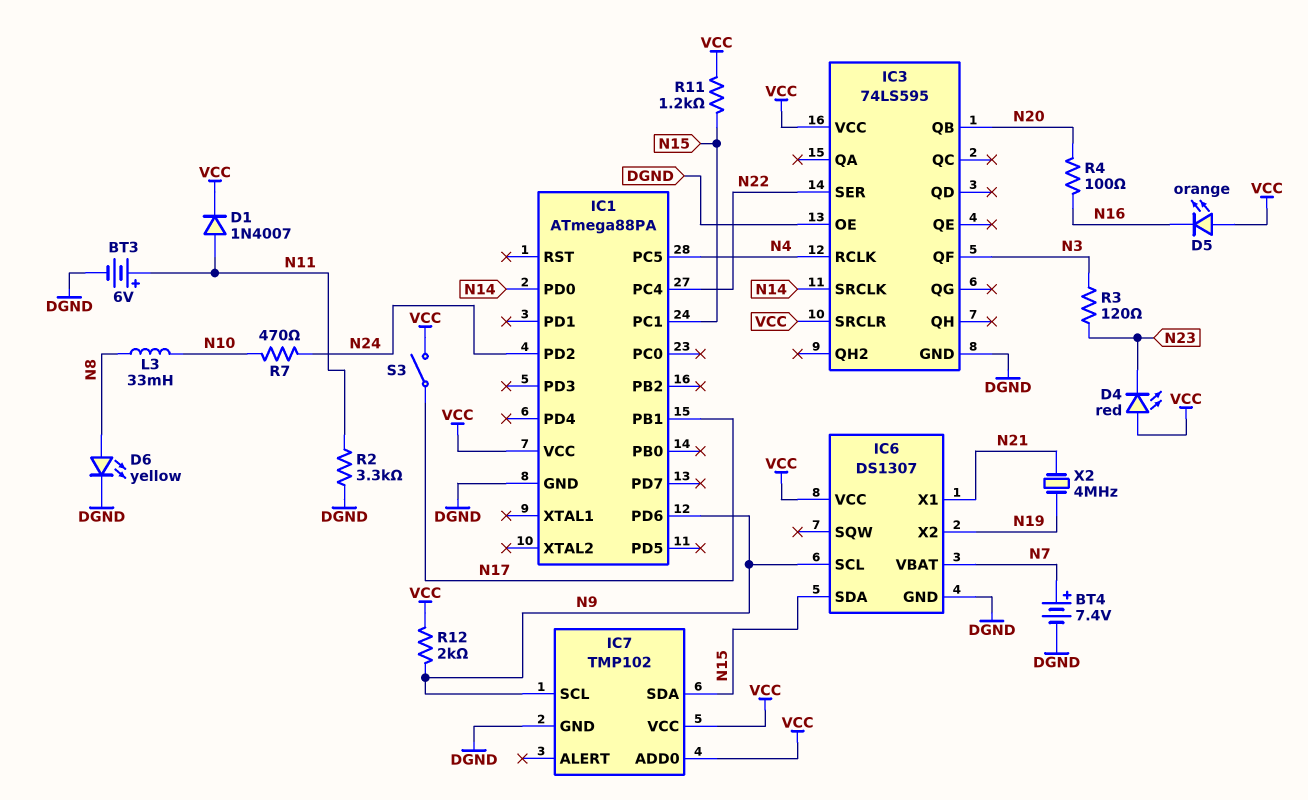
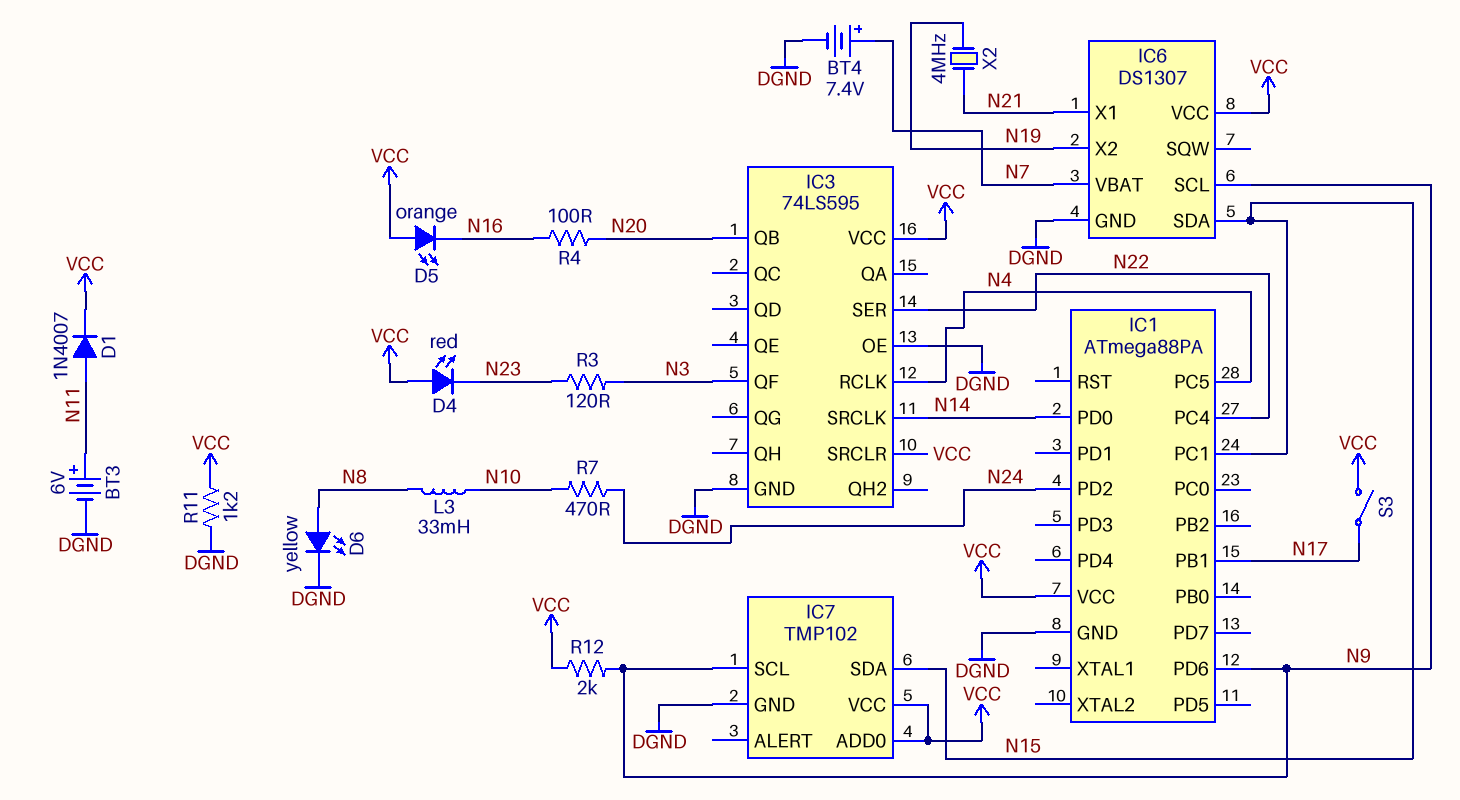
R2: 3.3k (DGND, N11) -> none
R11: 1.2k (N15, VCC) -> 1.2k (DGND, VCC)

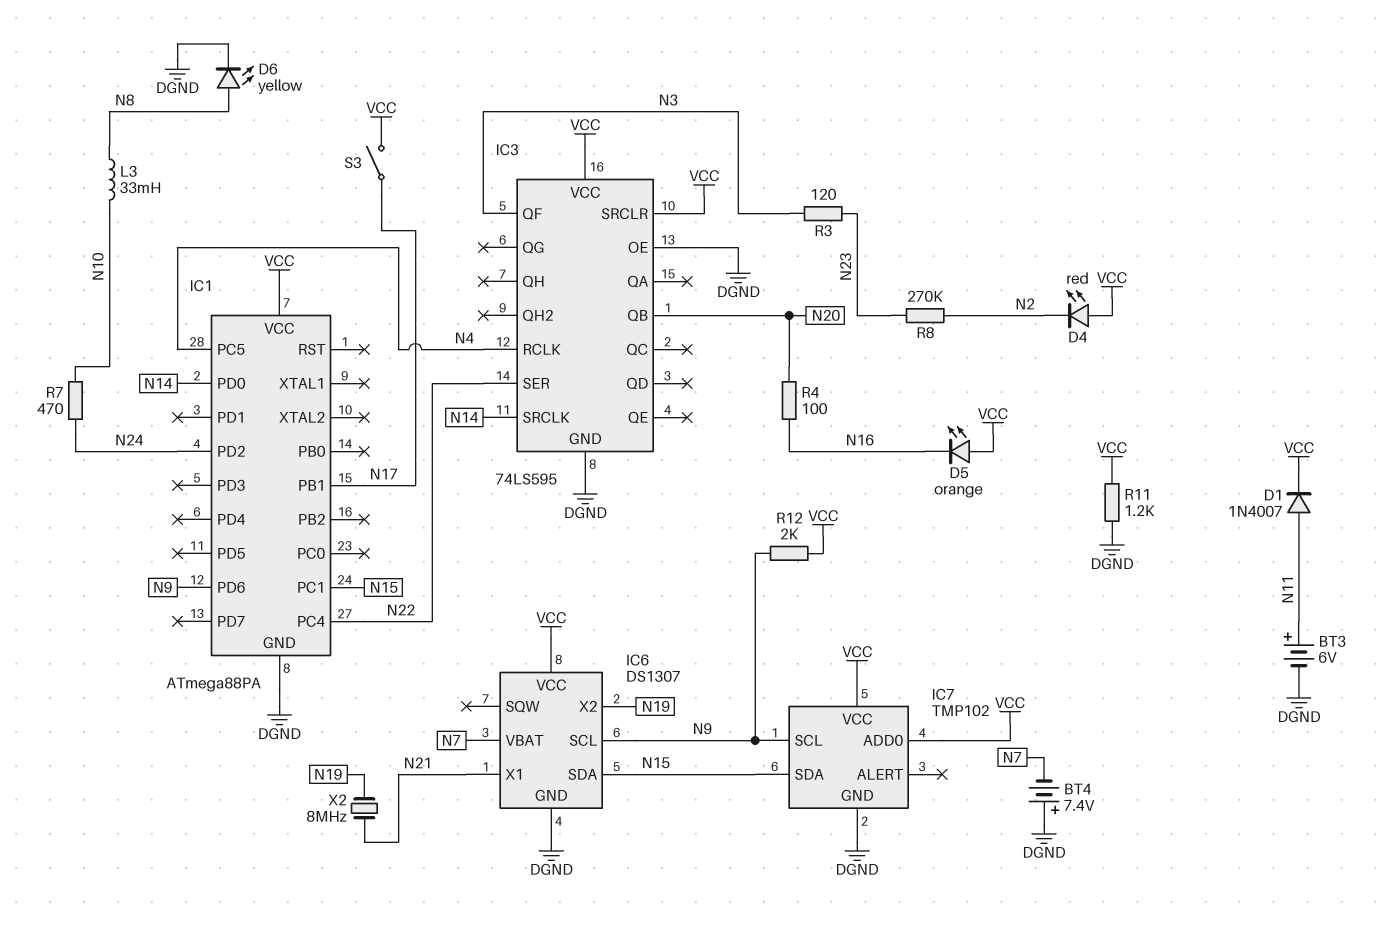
BT4: 7.4V (plus N7, minus DGND) -> 7.4V (plus DGND, minus N7)
D4: LED red (A VCC, K N23) -> LED red (A VCC, K N2)
R8: none -> 270k (N2, N23)
X2: 4MHz (N19, N21) -> 8MHz (N19, N21)

